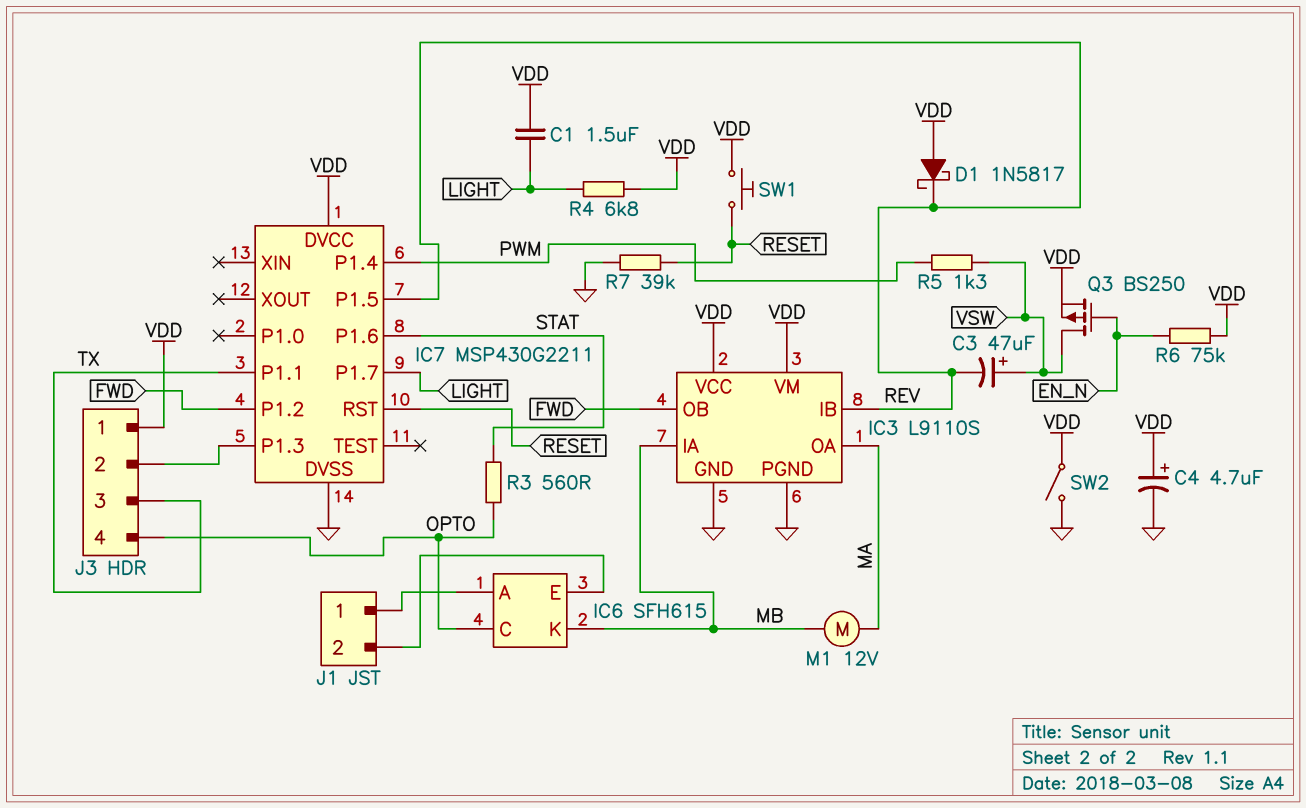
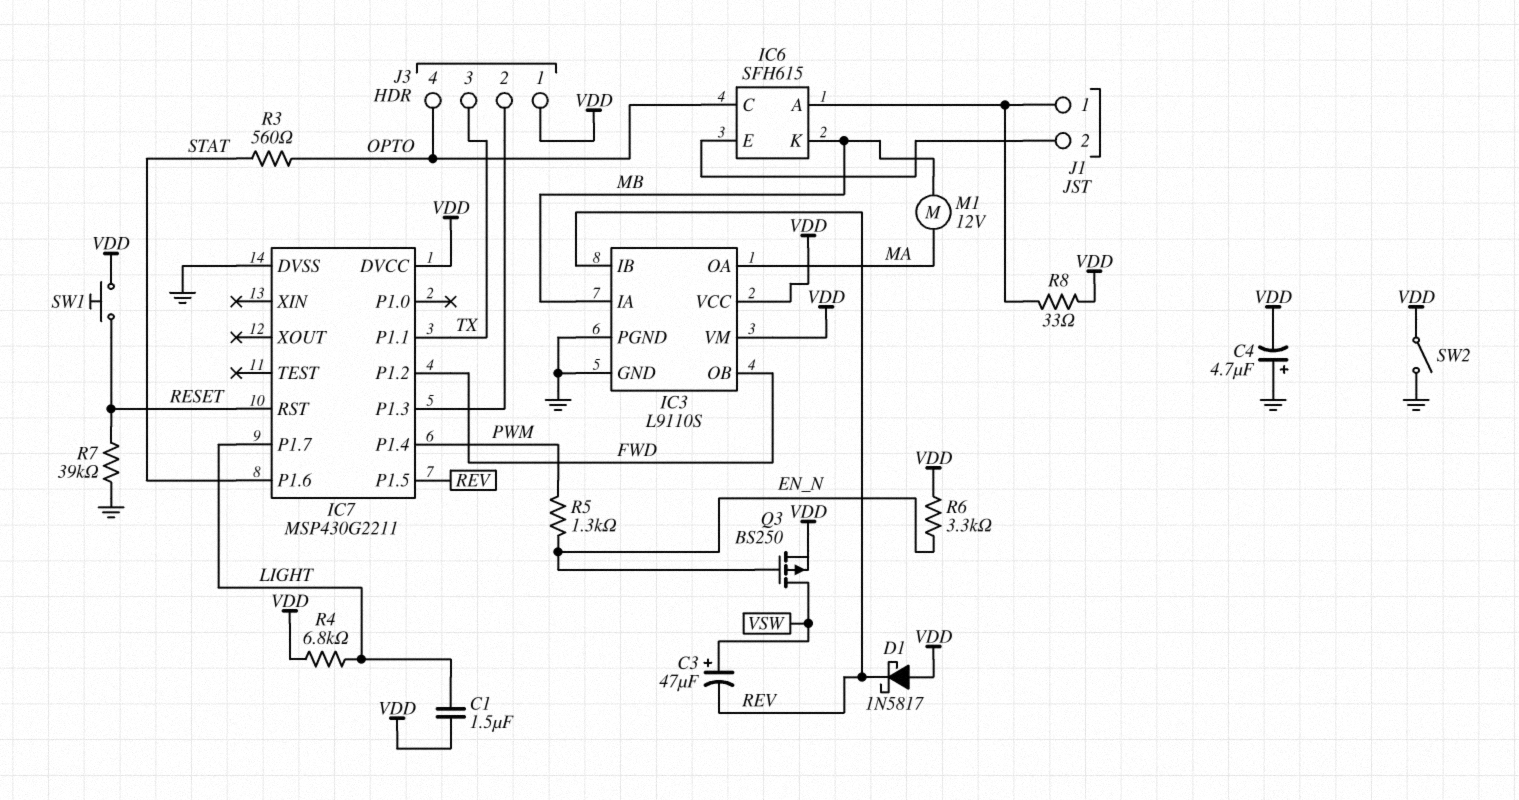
C4: 4.7uF (plus VDD, minus GND) -> 4.7uF (plus GND, minus VDD)
R5: 1.3k (PWM, VSW) -> 1.3k (EN_N, PWM)
R6: 75k (EN_N, VDD) -> 3.3k (EN_N, VDD)
R8: none -> 33 (IC6/A, VDD)

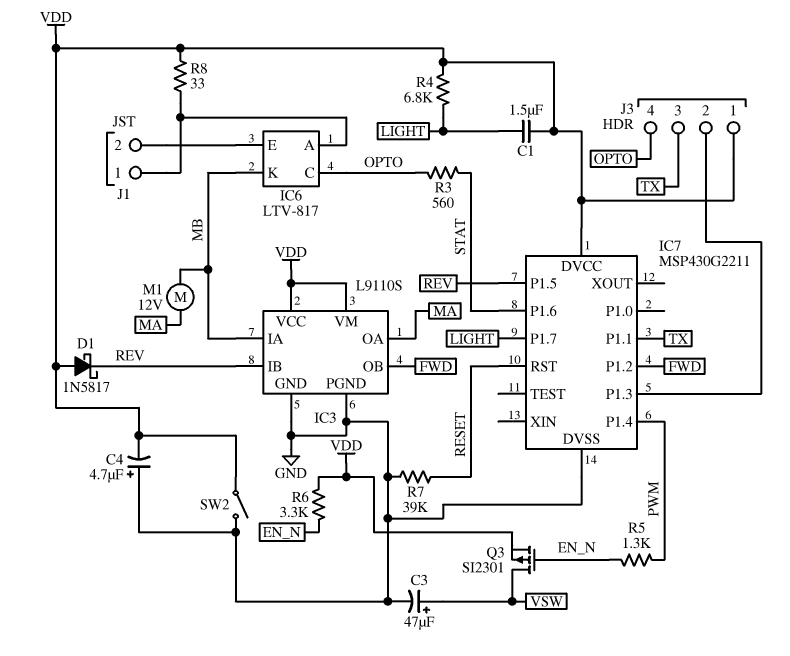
C3: 47uF (plus VSW, minus REV) -> 47uF (plus VSW, minus GND)
IC6: SFH615 -> LTV-817
Q3: PMOS BS250 (G EN_N, D VSW, S VDD) -> PMOS SI2301 (G EN_N, D VSW, S VDD)
SW1: button (RESET, VDD) -> none

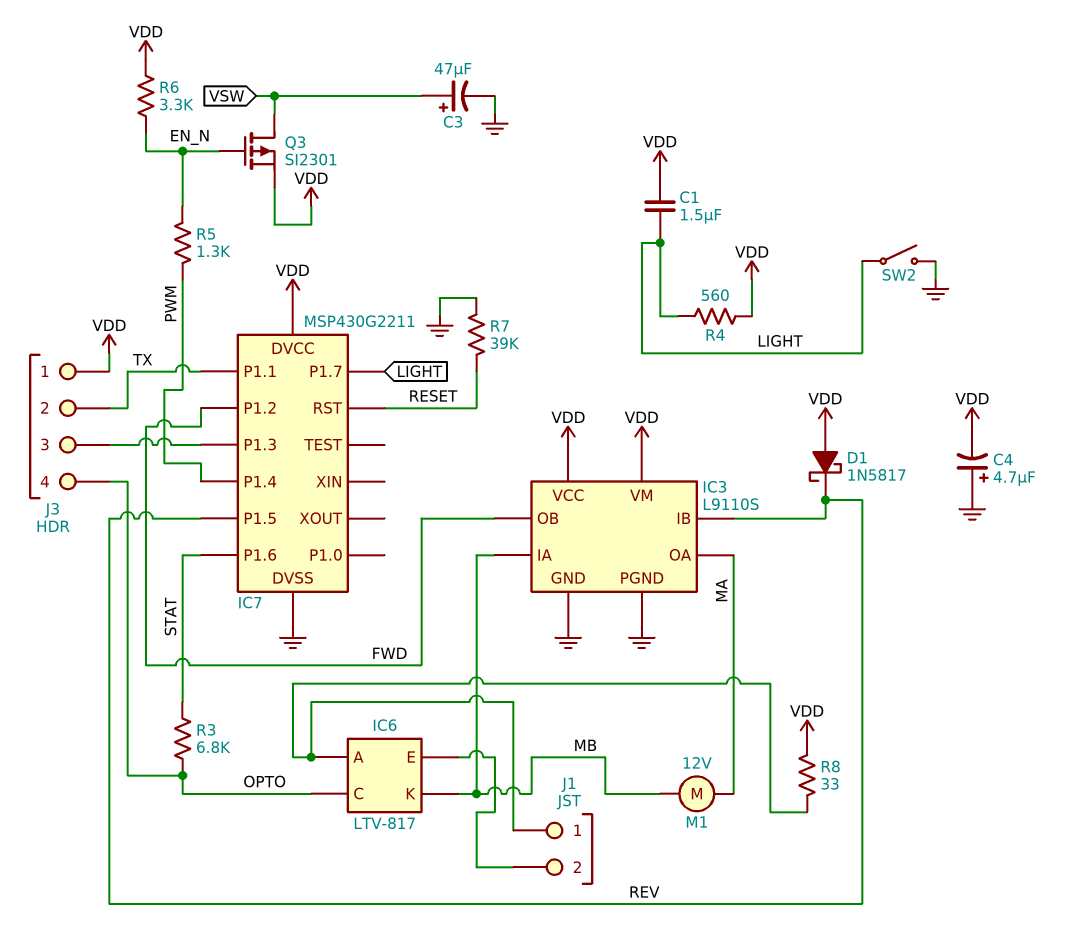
J3 pin 2: IC7/P1.3 -> TX
J3 pin 3: TX -> IC7/P1.3
R3: 560 (OPTO, STAT) -> 6.8k (OPTO, STAT)
R4: 6.8k (LIGHT, VDD) -> 560 (LIGHT, VDD)
SW2: switch (GND, VDD) -> switch (GND, LIGHT)

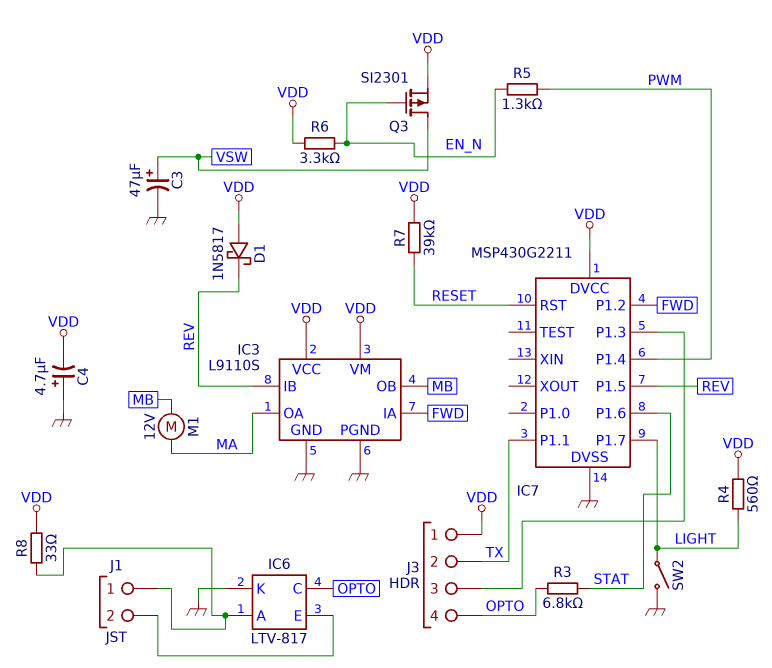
C1: 1.5uF (LIGHT, VDD) -> none
IC3 pin IA: MB -> FWD
IC3 pin OB: FWD -> MB
IC6 pin K: MB -> GND
R7: 39k (GND, RESET) -> 39k (RESET, VDD)

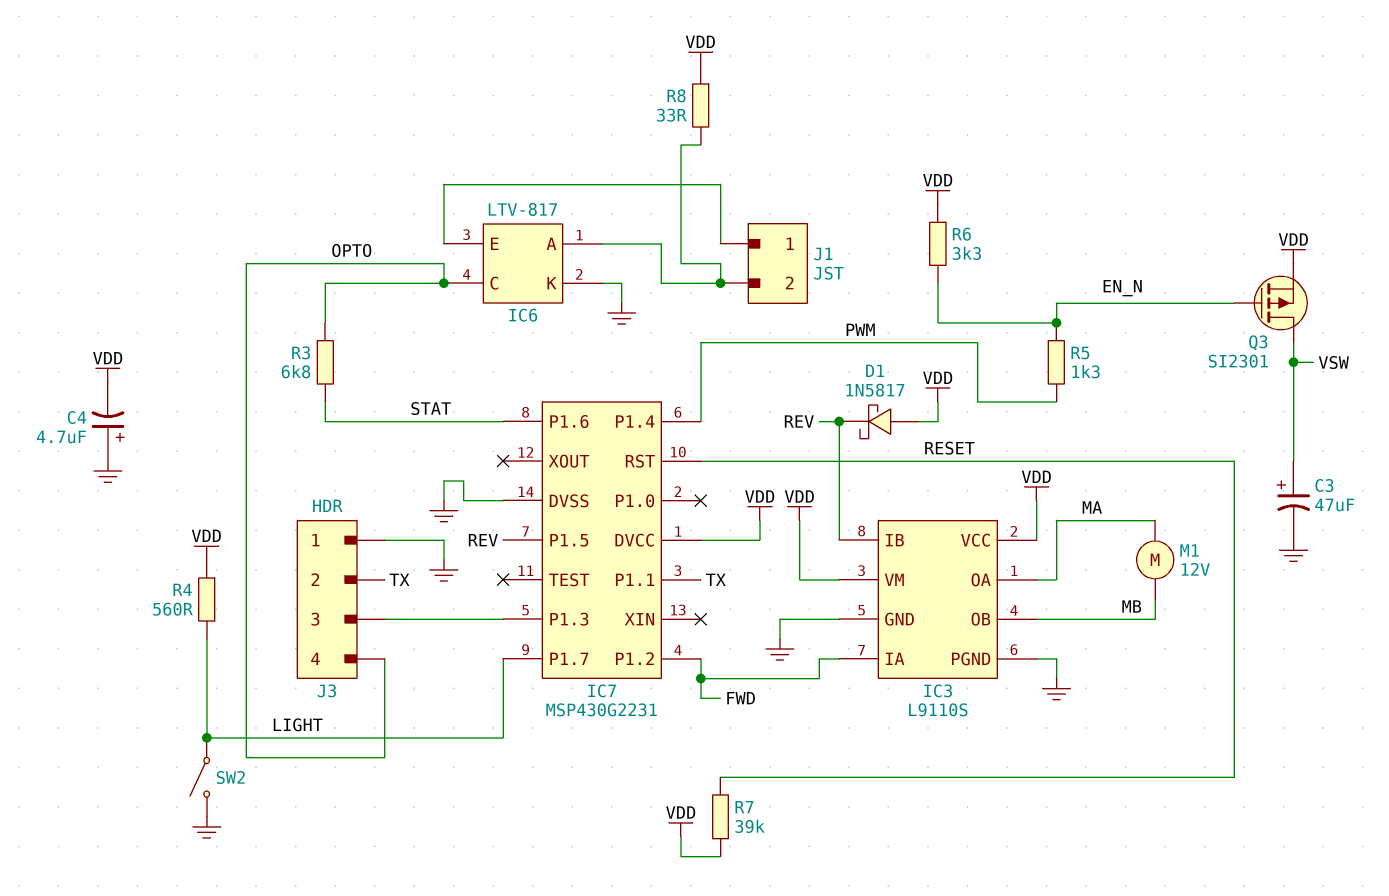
IC7: MSP430G2211 -> MSP430G2231
J1 pin 1: IC6/A -> IC6/E
J1 pin 2: IC6/E -> IC6/A
J3 pin 1: VDD -> GND

